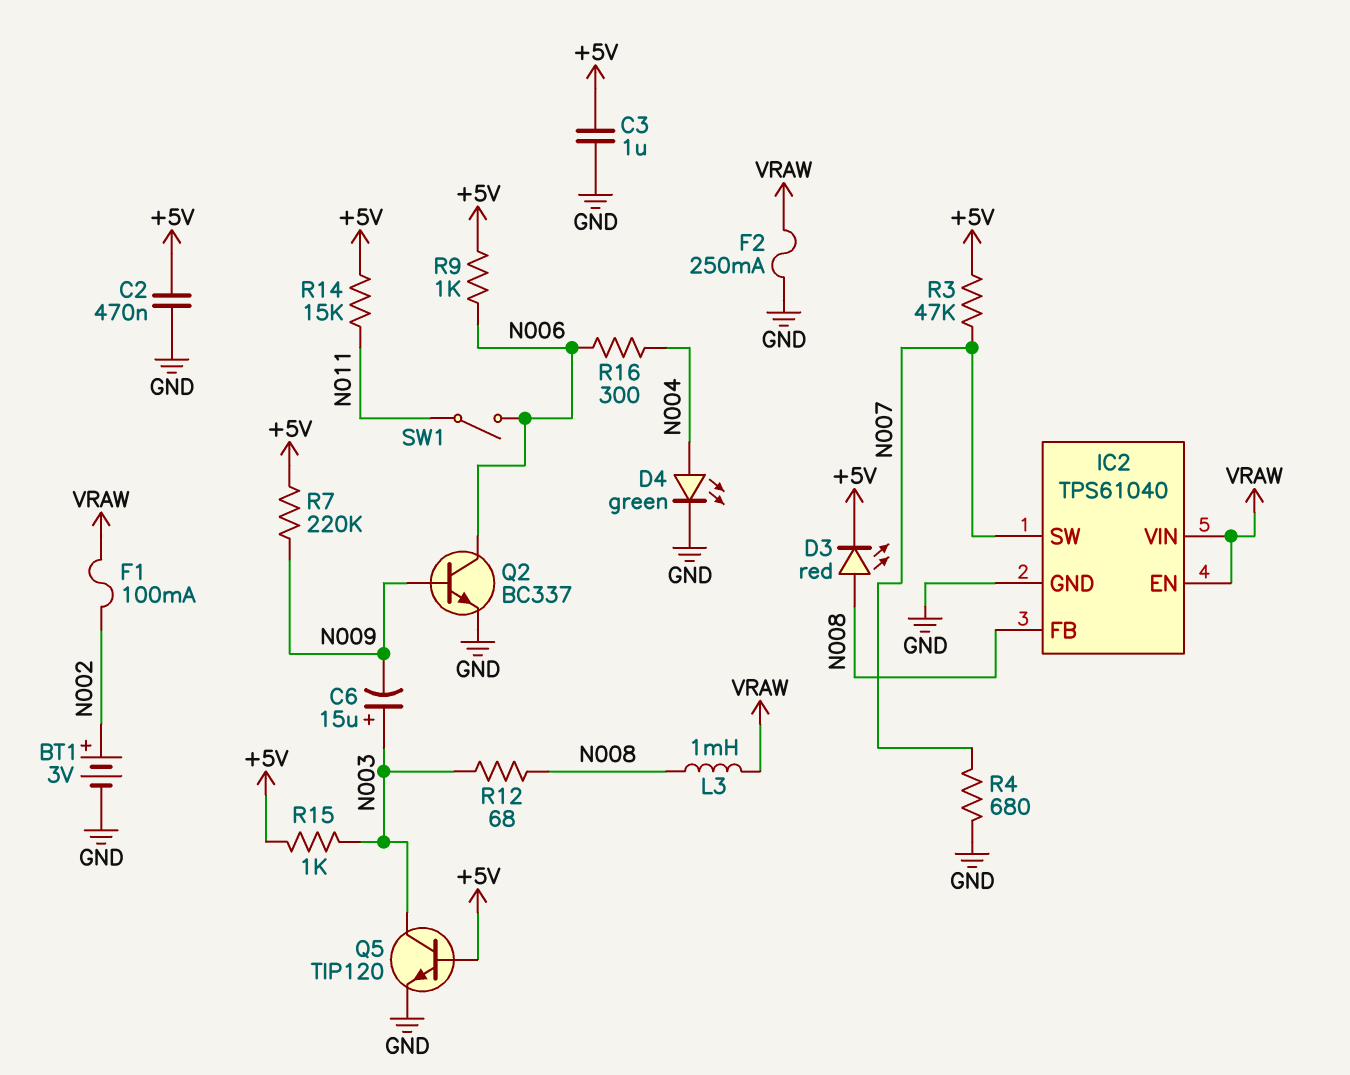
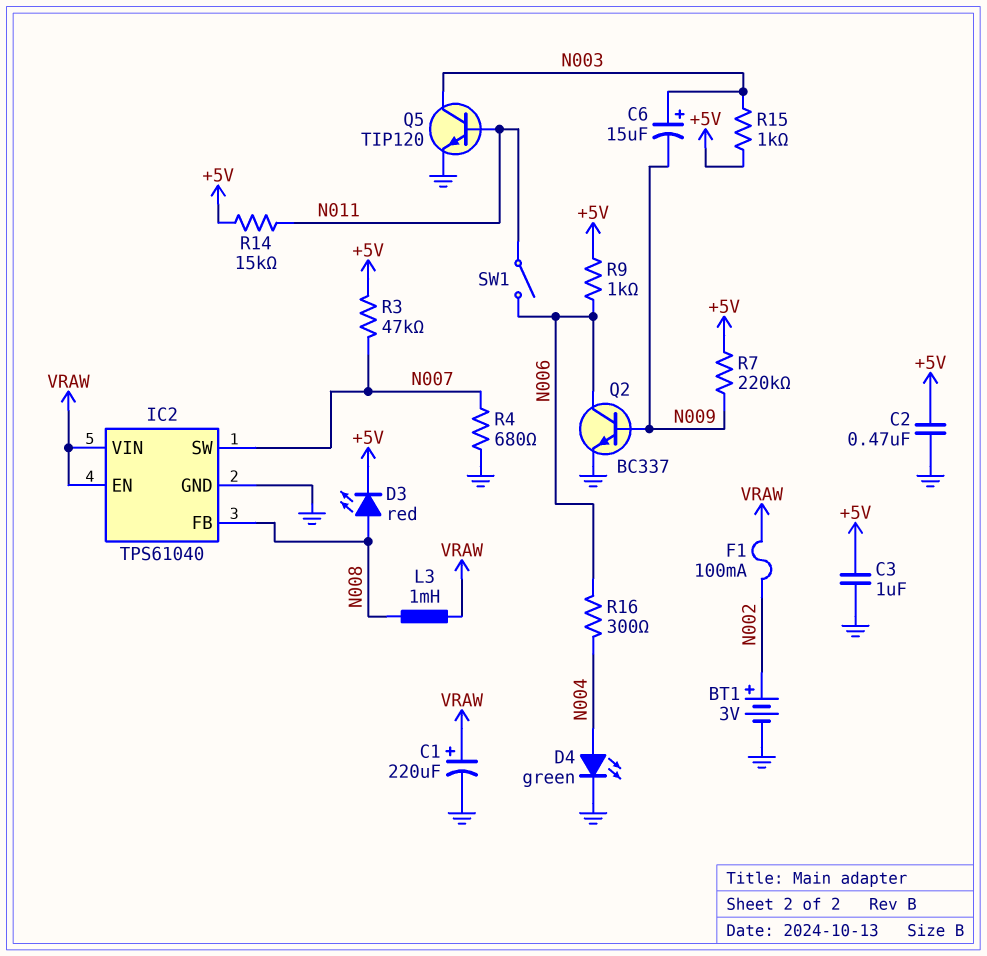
C1: none -> 220uF (plus VRAW, minus GND)
F2: 250mA (GND, VRAW) -> none
Q5: NPN TIP120 (B +5V, C N003, E GND) -> NPN TIP120 (B N011, C N003, E GND)
R12: 68 (N003, N008) -> none

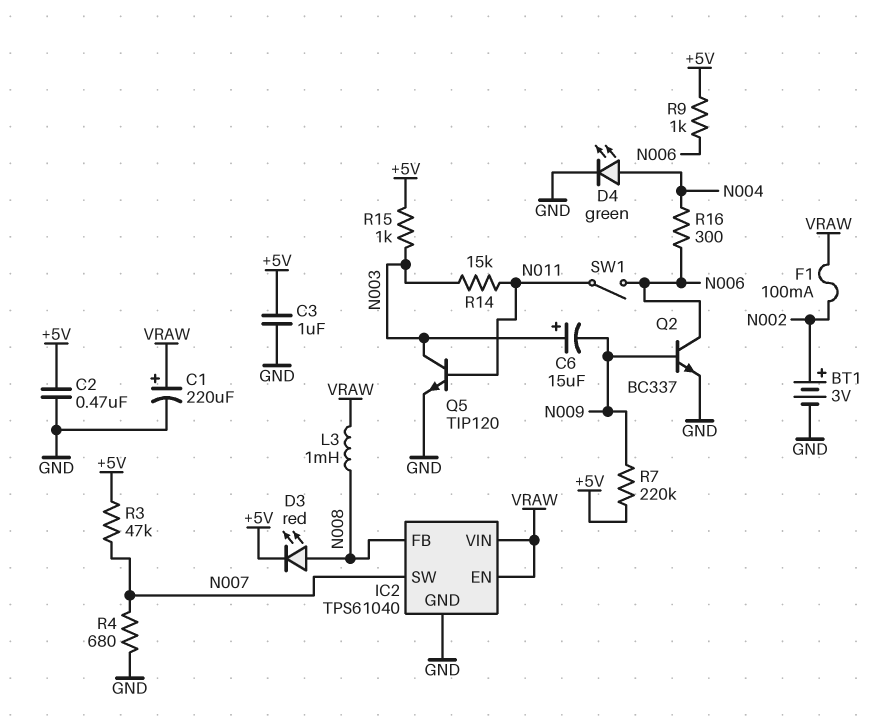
R14: 15k (+5V, N011) -> 15k (N003, N011)

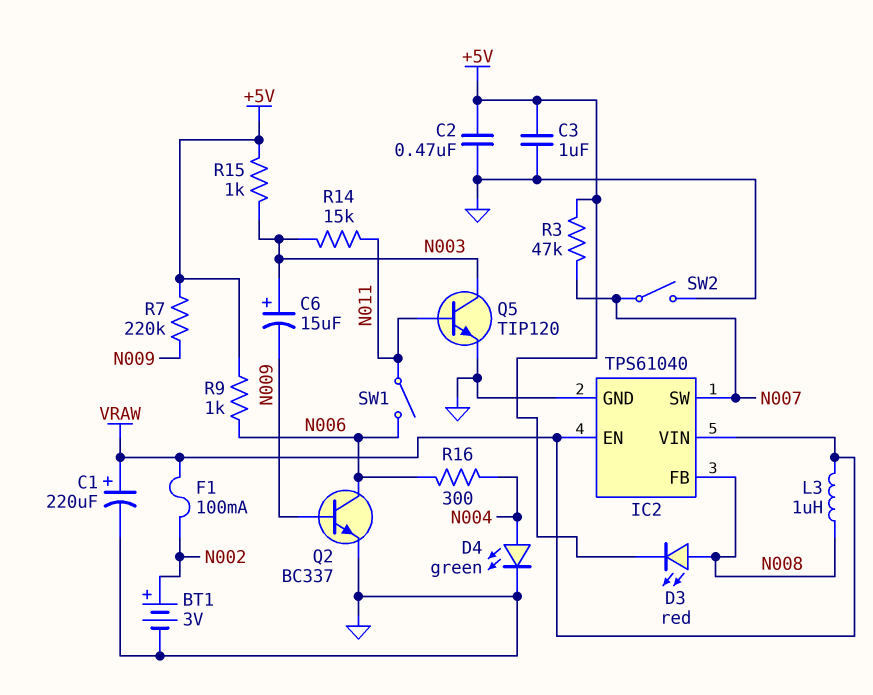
L3: 1mH (N008, VRAW) -> 1uH (N008, VRAW)
R4: 680 (GND, N007) -> none
SW2: none -> switch (GND, N007)

